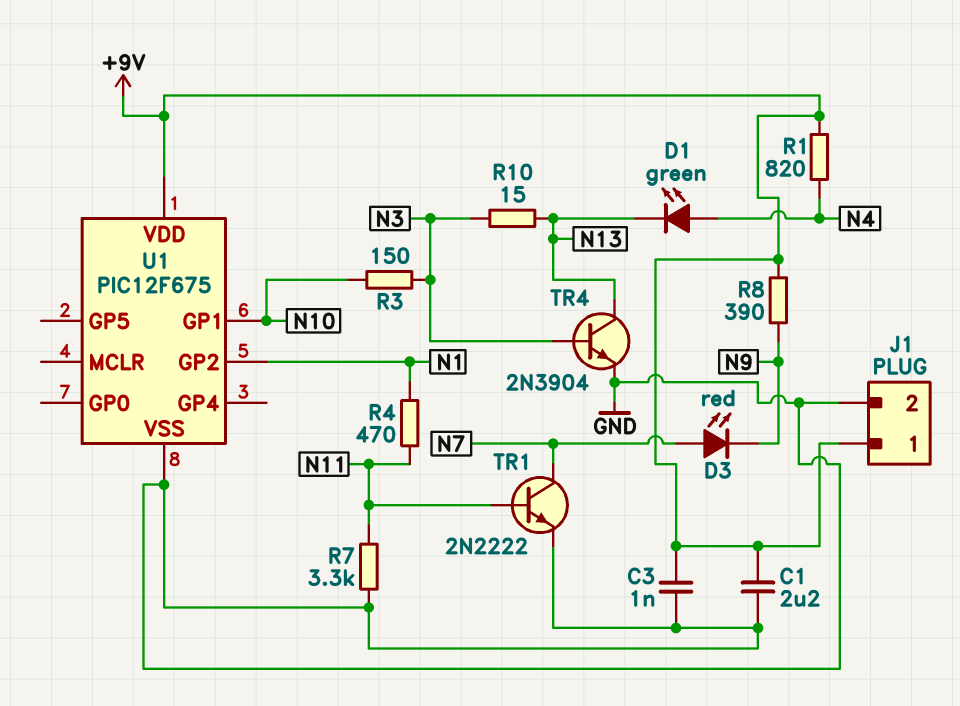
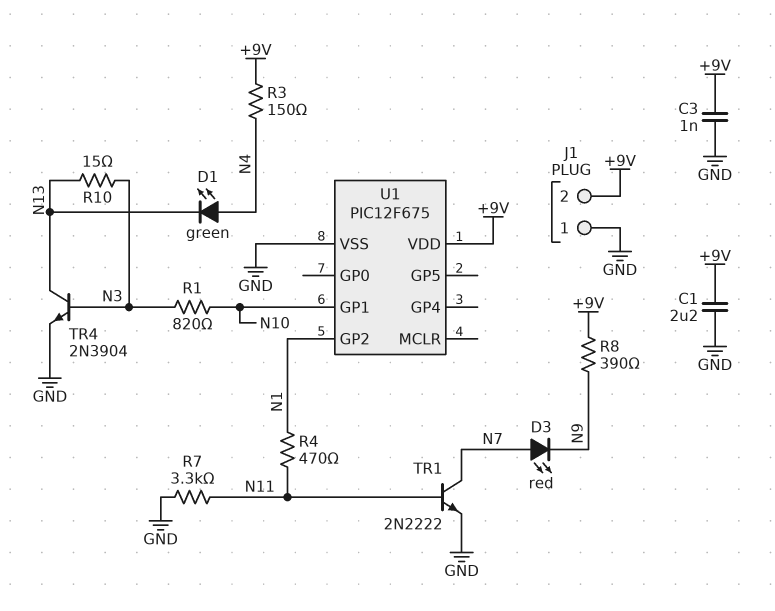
J1 pin 1: +9V -> GND
J1 pin 2: GND -> +9V
R1: 820 (+9V, N4) -> 820 (N3, N10)
R3: 150 (N3, N10) -> 150 (+9V, N4)

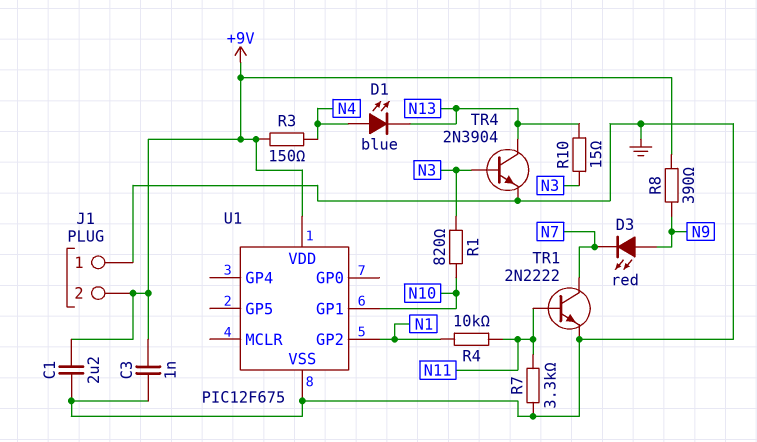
D1: LED green (A N4, K N13) -> LED blue (A N4, K N13)
D3: LED red (A N7, K N9) -> LED red (A N9, K N7)
R4: 470 (N1, N11) -> 10k (N1, N11)

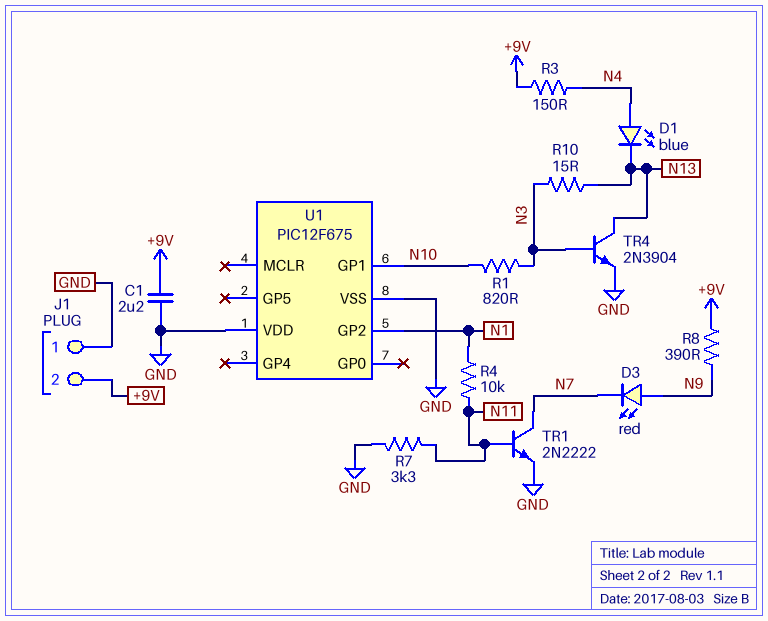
C3: 1nF (+9V, GND) -> none
U1 pin VDD: +9V -> GND

